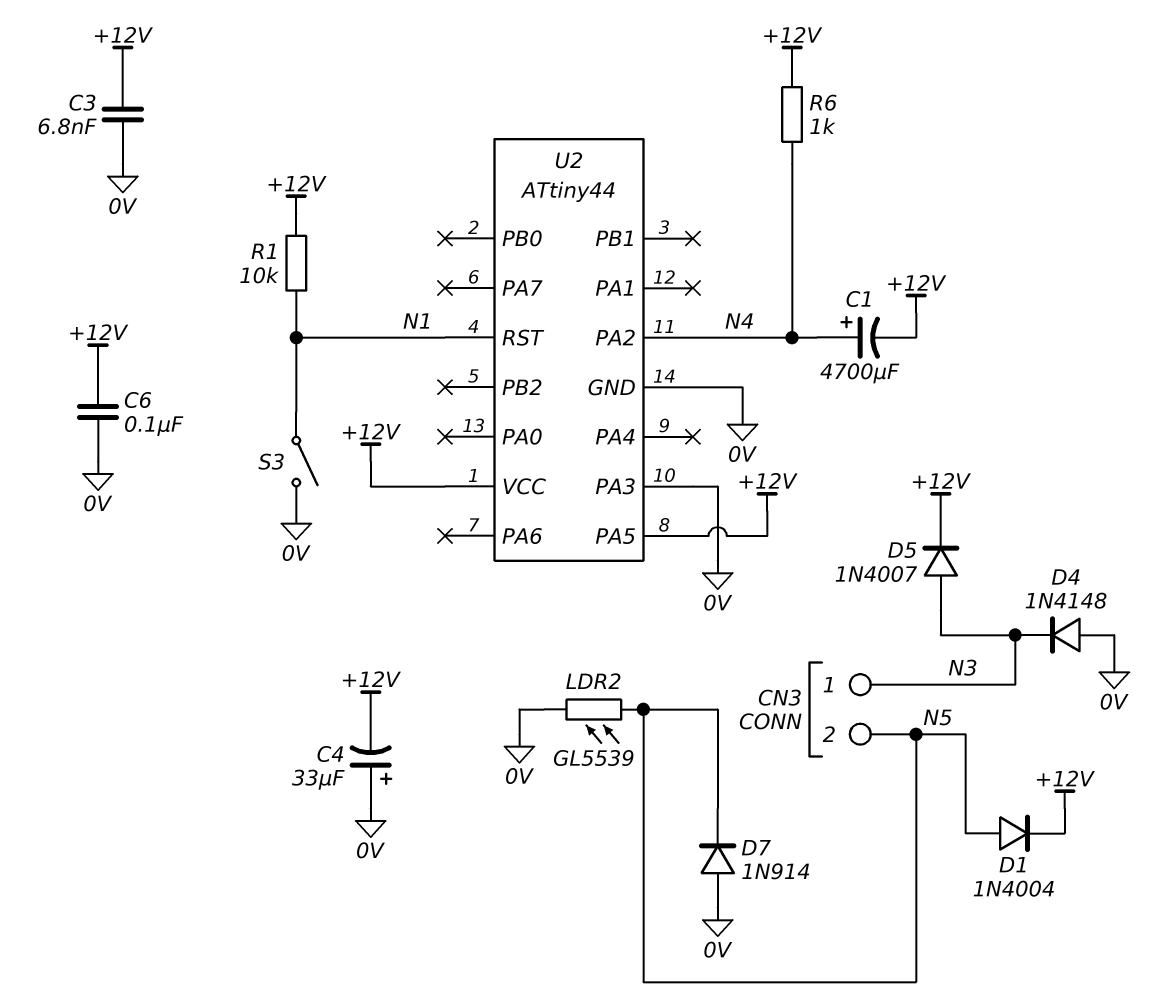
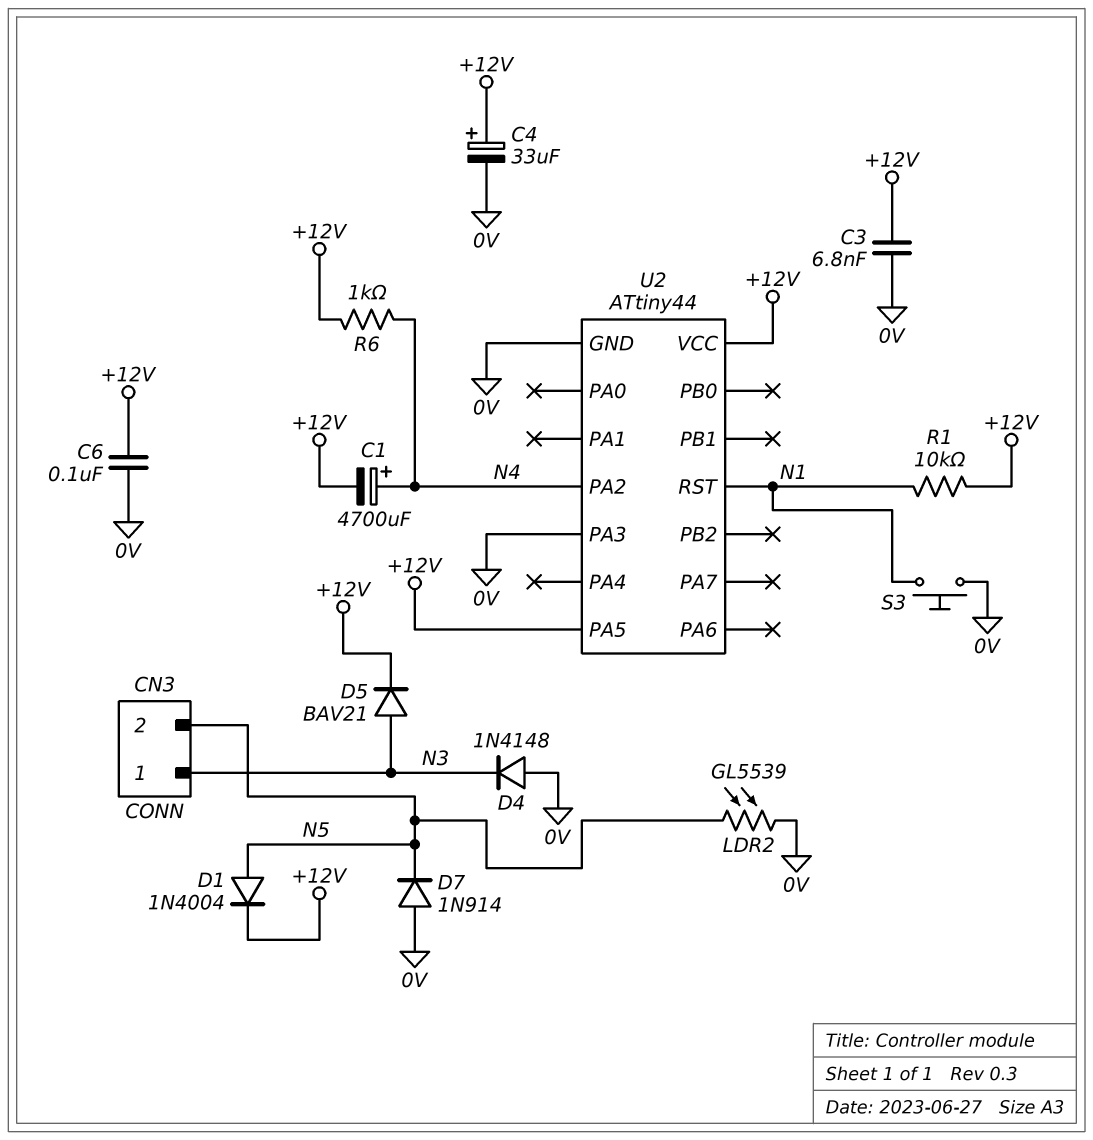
C4: 33uF (plus 0V, minus +12V) -> 33uF (plus +12V, minus 0V)
D5: diode 1N4007 (A N3, K +12V) -> diode BAV21 (A N3, K +12V)
S3: switch (0V, N1) -> button (0V, N1)

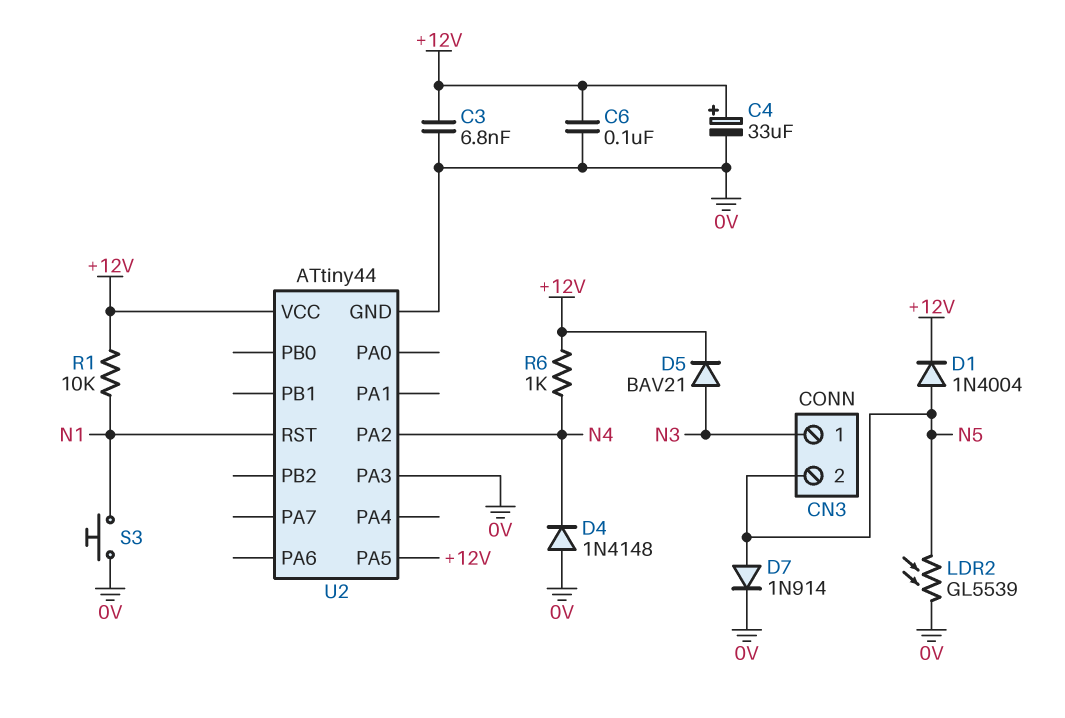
C1: 4700uF (plus N4, minus +12V) -> none
D4: diode 1N4148 (A 0V, K N3) -> diode 1N4148 (A 0V, K N4)
D7: diode 1N914 (A 0V, K N5) -> diode 1N914 (A N5, K 0V)

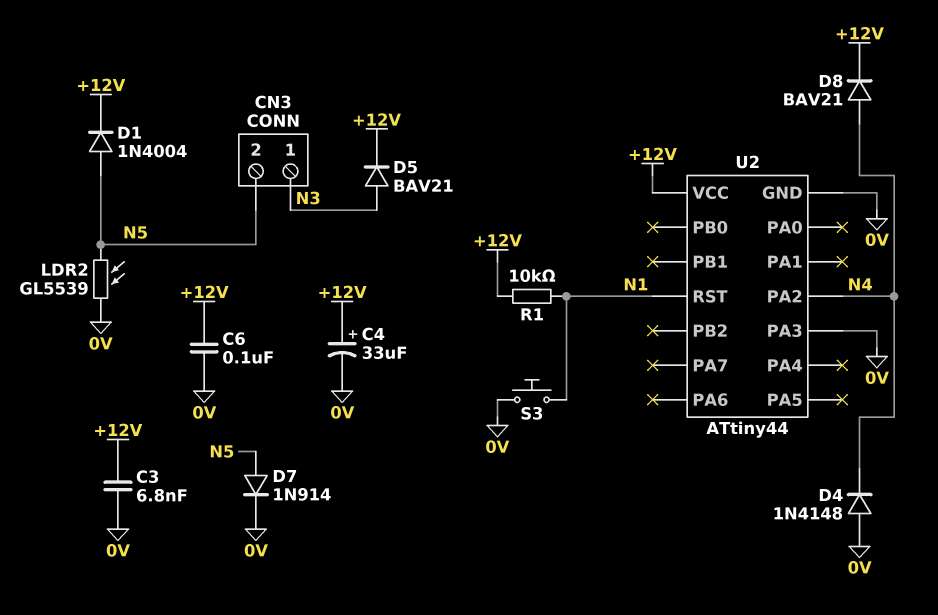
D8: none -> diode BAV21 (A N4, K +12V)
R6: 1k (+12V, N4) -> none
U2 pin PA5: +12V -> none

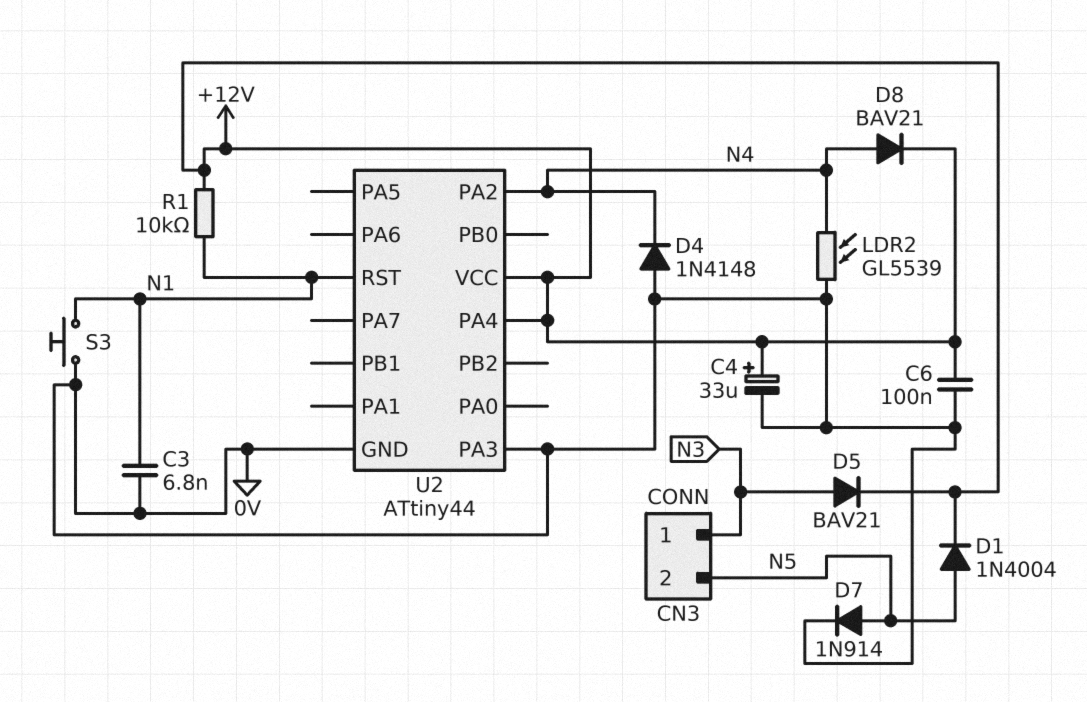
C3: 6.8nF (+12V, 0V) -> 6.8nF (0V, N1)
LDR2: GL5539 (0V, N5) -> GL5539 (0V, N4)
U2 pin PA4: none -> +12V

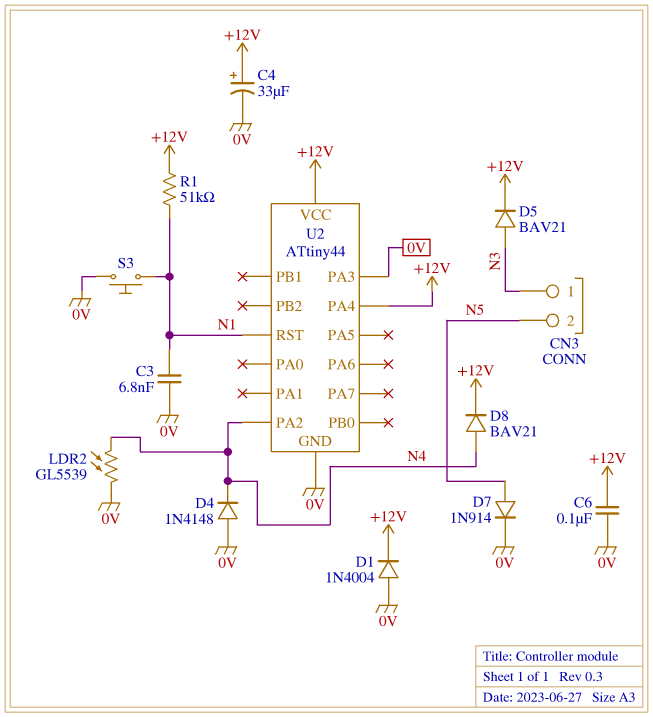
D1: diode 1N4004 (A N5, K +12V) -> diode 1N4004 (A 0V, K +12V)
R1: 10k (+12V, N1) -> 51k (+12V, N1)

